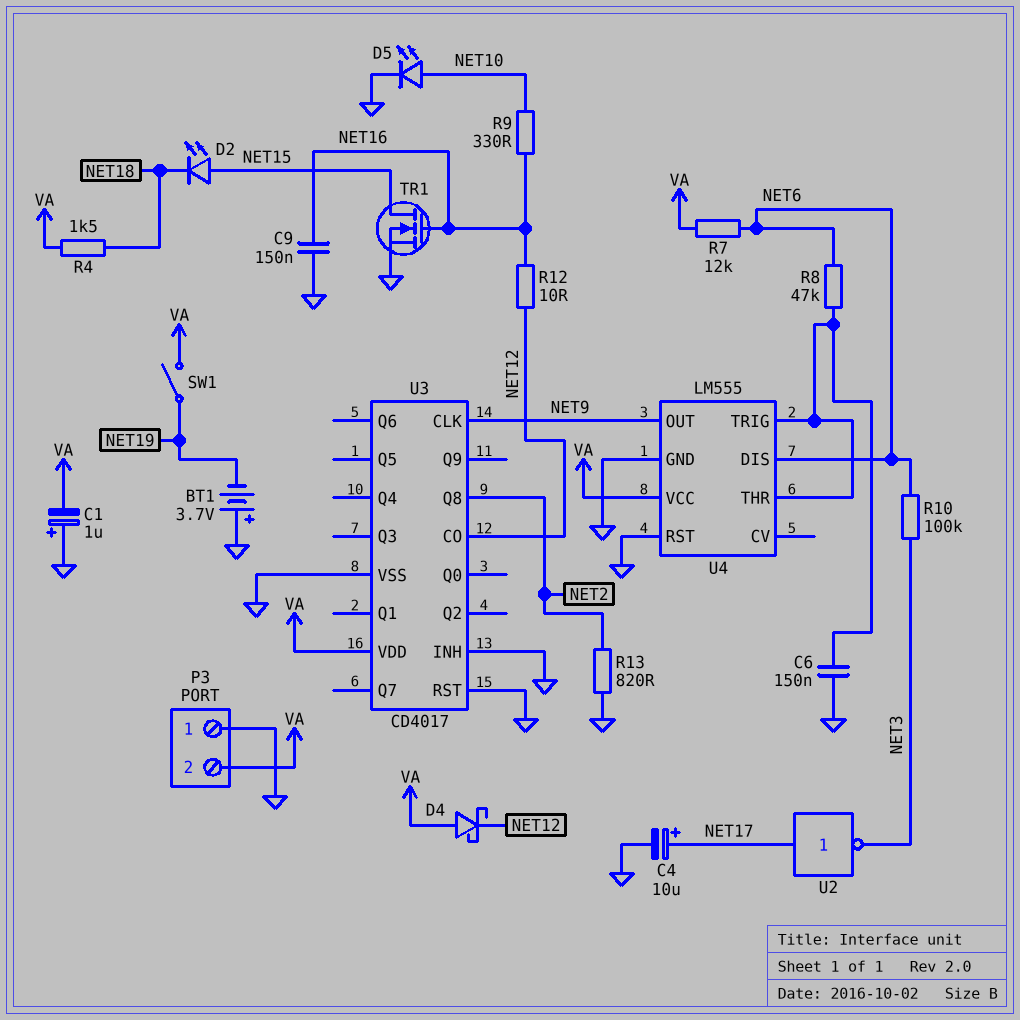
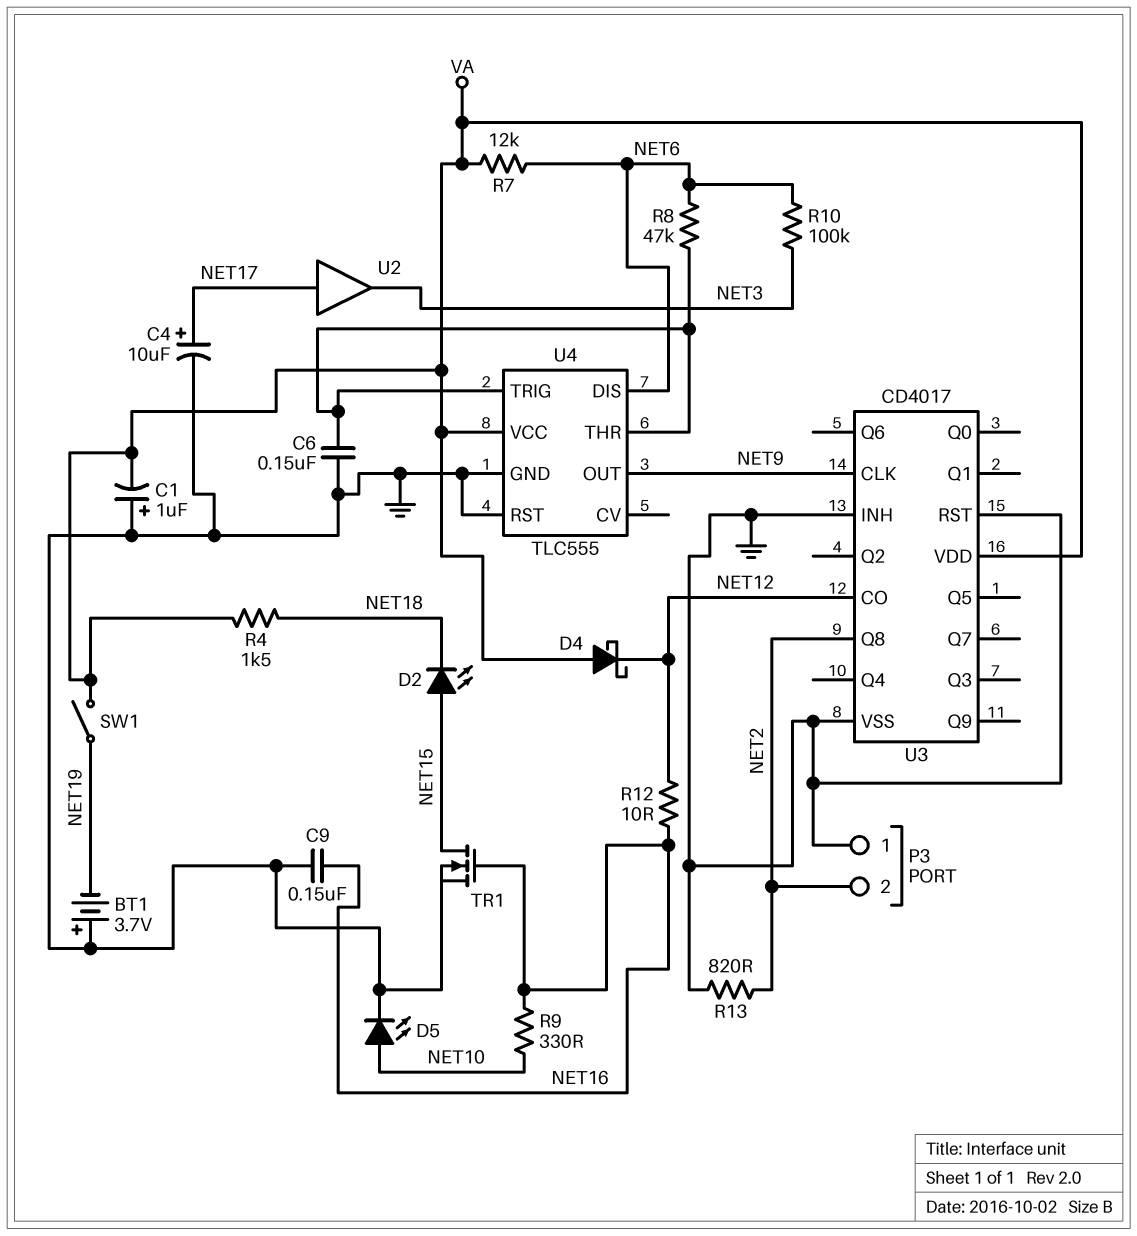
P3 pin 2: VA -> NET2
U2: NOT (in NET17, out NET3) -> buffer (in NET17, out NET3)
U4: LM555 -> TLC555

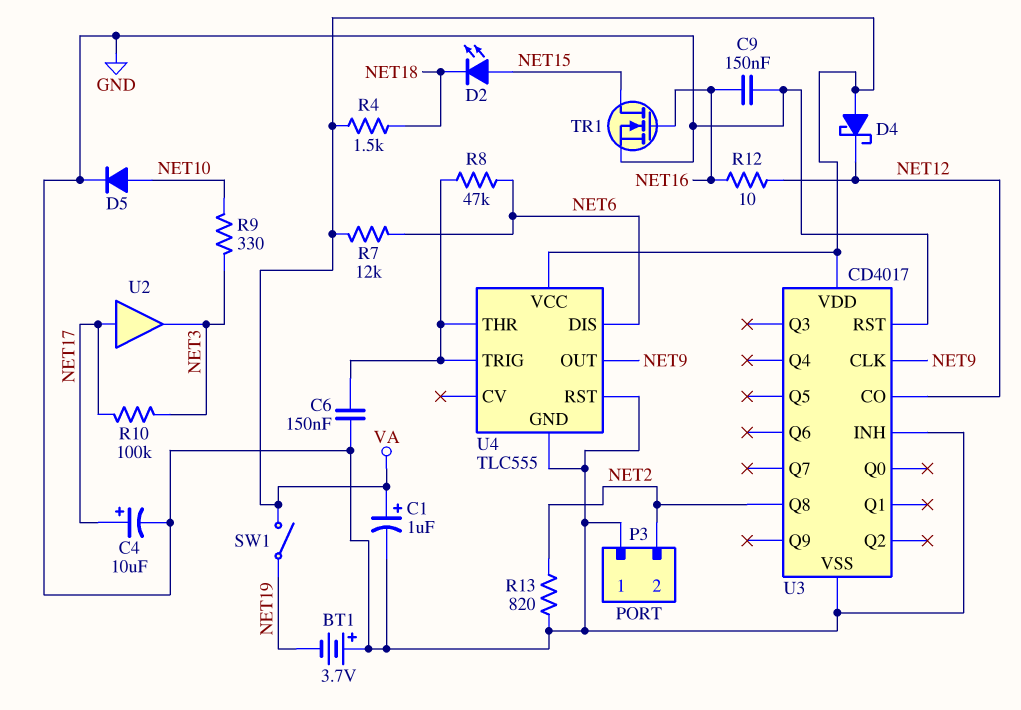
C1: 1uF (plus GND, minus VA) -> 1uF (plus VA, minus GND)
D5: LED (A NET10, K GND) -> diode (A NET10, K GND)
R9: 330 (NET10, NET16) -> 330 (NET3, NET10)
R10: 100k (NET3, NET6) -> 100k (NET3, NET17)

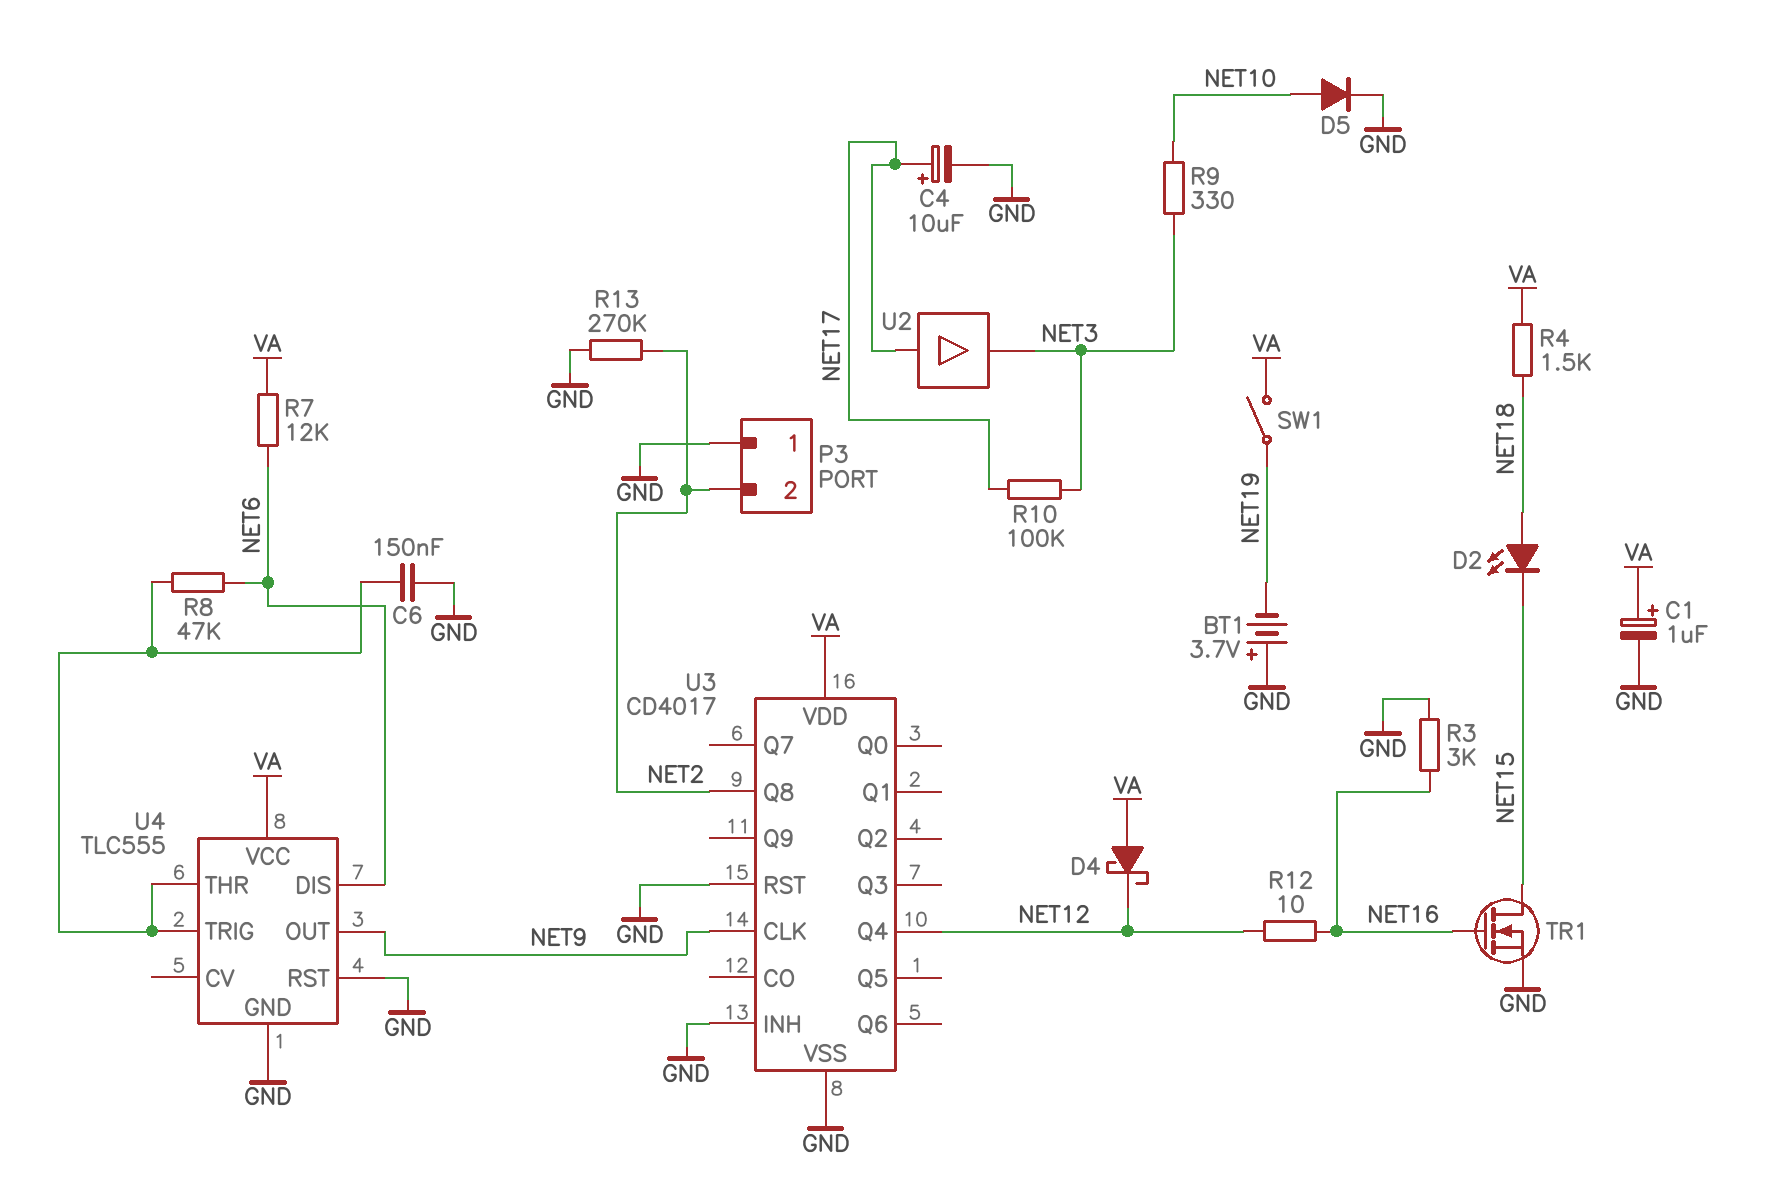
C9: 150nF (GND, NET16) -> none
D2: LED (A NET15, K NET18) -> LED (A NET18, K NET15)
R3: none -> 3k (GND, NET16)
R13: 820 (GND, NET2) -> 270k (GND, NET2)
U3 pin CO: NET12 -> none
U3 pin Q4: none -> NET12

